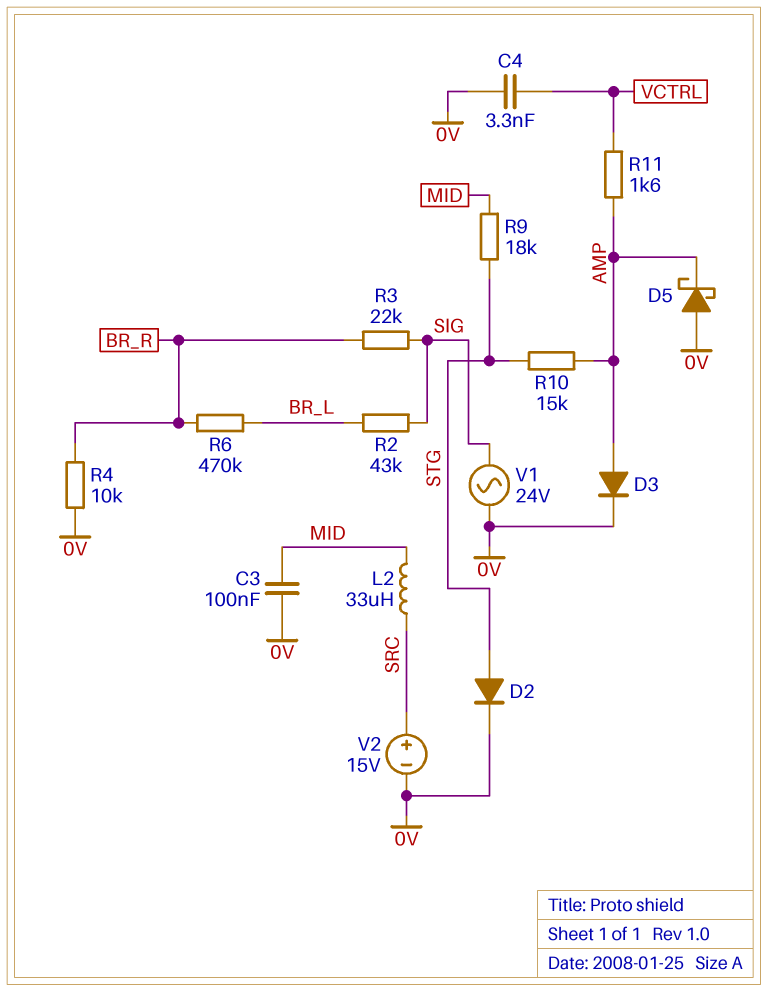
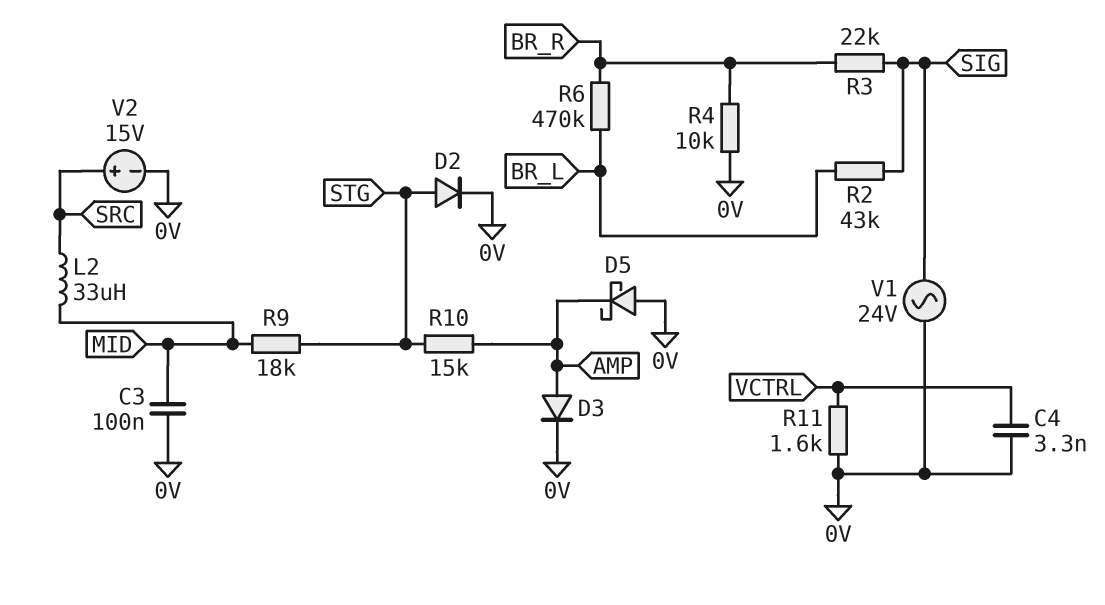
R11: 1.6k (AMP, VCTRL) -> 1.6k (0V, VCTRL)

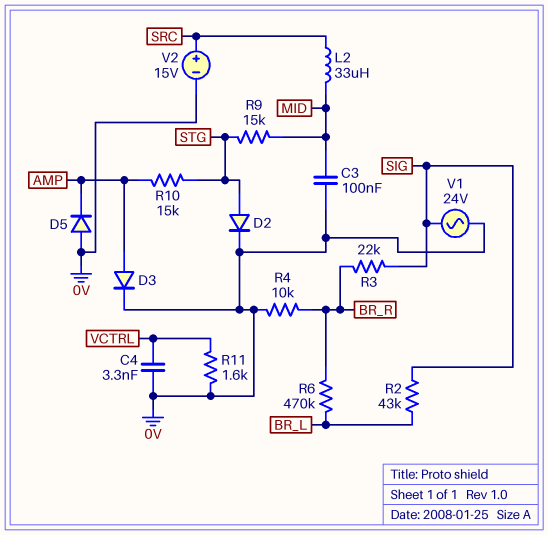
D5: schottky (A 0V, K AMP) -> diode (A 0V, K AMP)
R9: 18k (MID, STG) -> 15k (MID, STG)

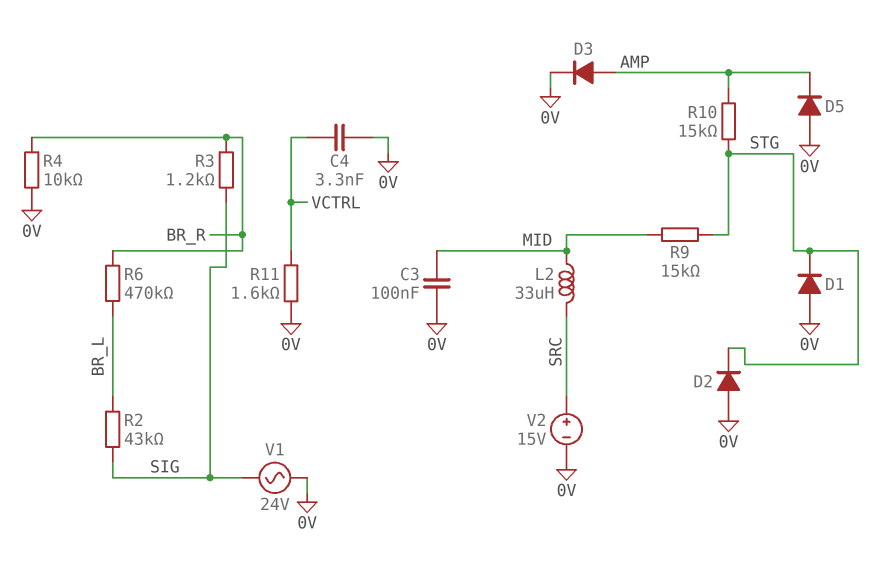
D1: none -> diode (A 0V, K STG)
D2: diode (A STG, K 0V) -> diode (A 0V, K STG)
R3: 22k (BR_R, SIG) -> 1.2k (BR_R, SIG)

